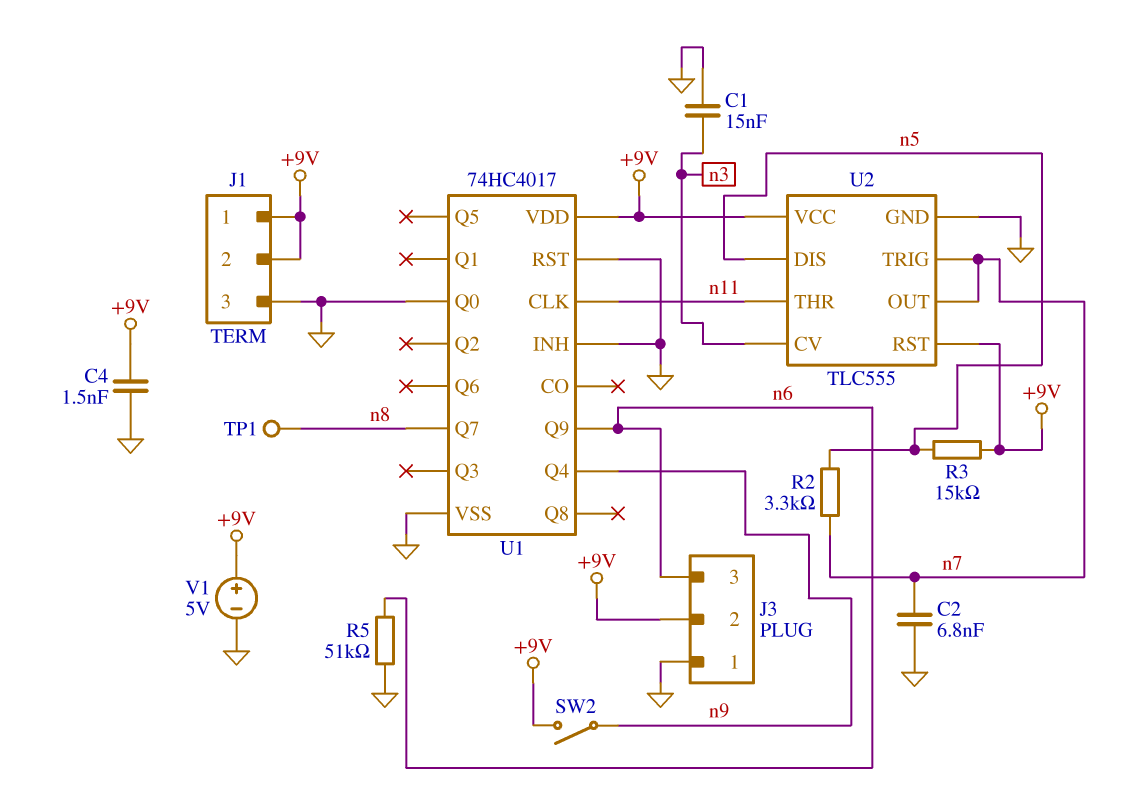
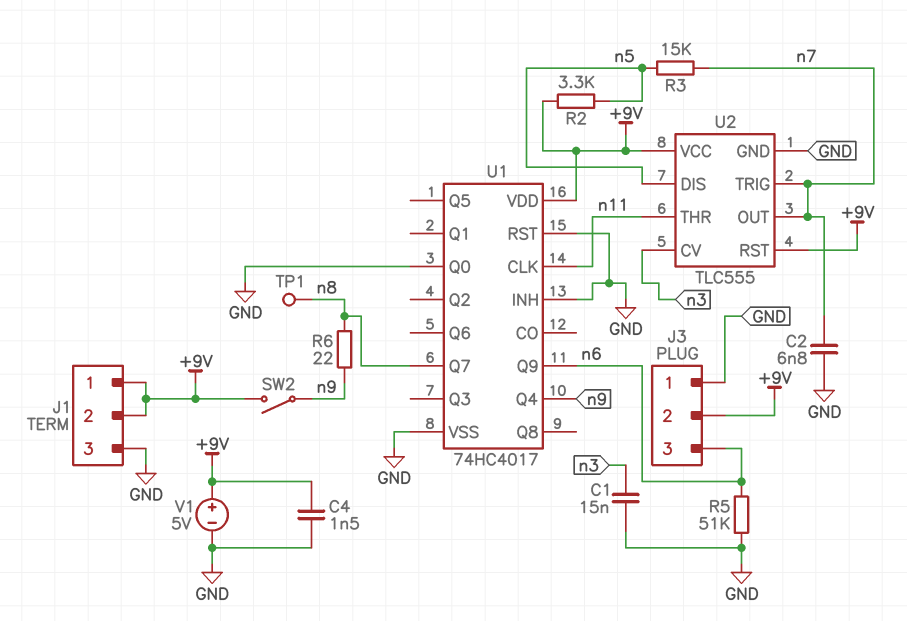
R2: 3.3k (n5, n7) -> 3.3k (+9V, n5)
R3: 15k (+9V, n5) -> 15k (n5, n7)
R6: none -> 22 (n8, n9)

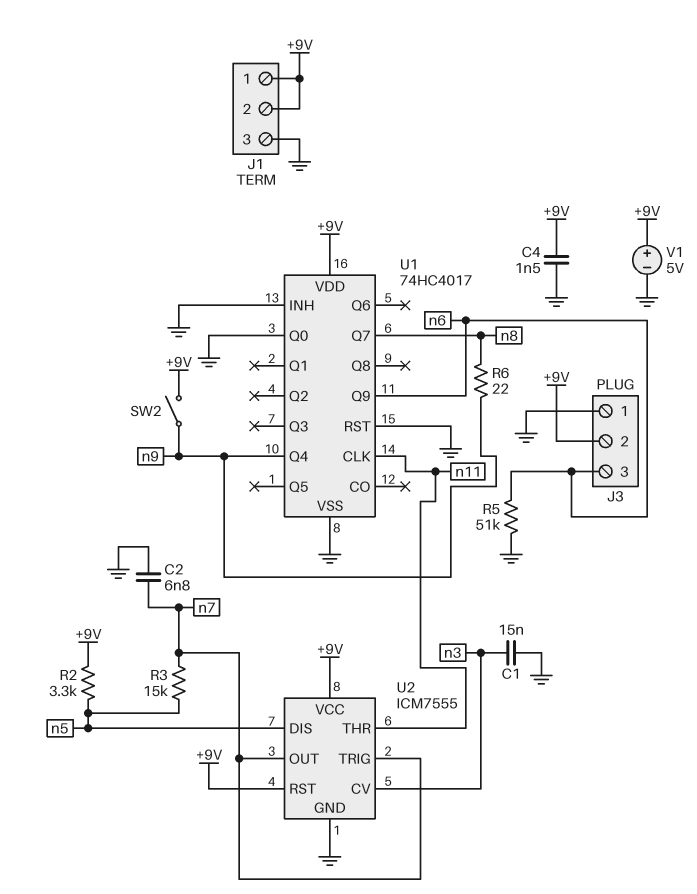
TP1: test point (n8) -> none
U2: TLC555 -> ICM7555

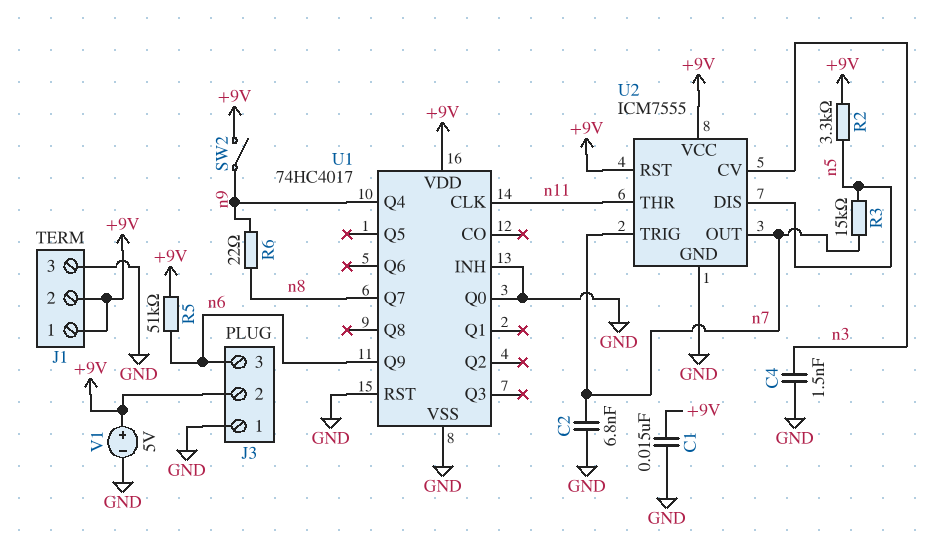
C1: 15nF (GND, n3) -> 15nF (+9V, GND)
C4: 1.5nF (+9V, GND) -> 1.5nF (GND, n3)
R5: 51k (GND, n6) -> 51k (+9V, n6)

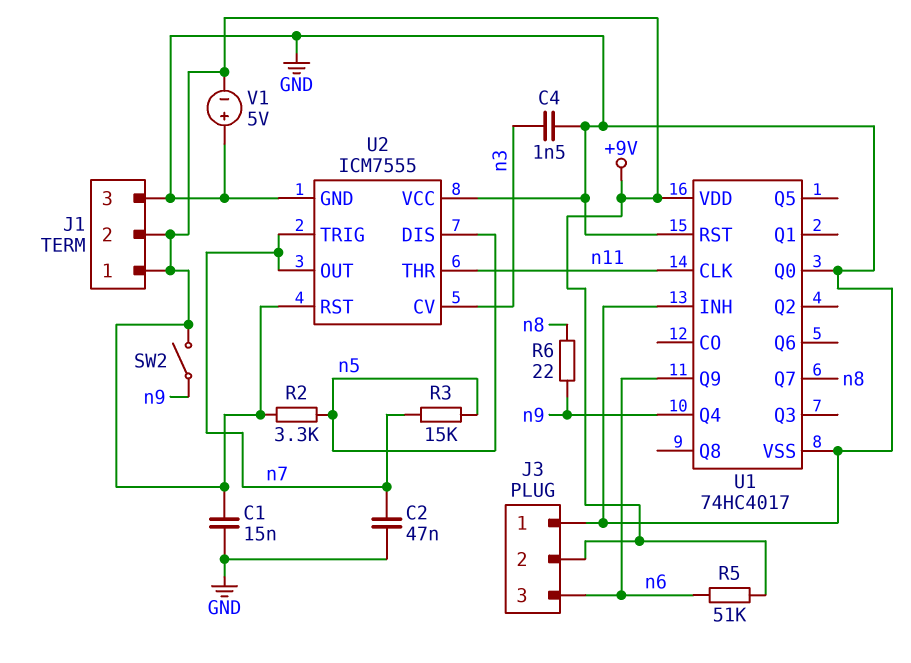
C2: 6.8nF (GND, n7) -> 47nF (GND, n7)
U2 pin VCC: +9V -> GND
V1: 5V (plus +9V, minus GND) -> 5V (plus GND, minus +9V)

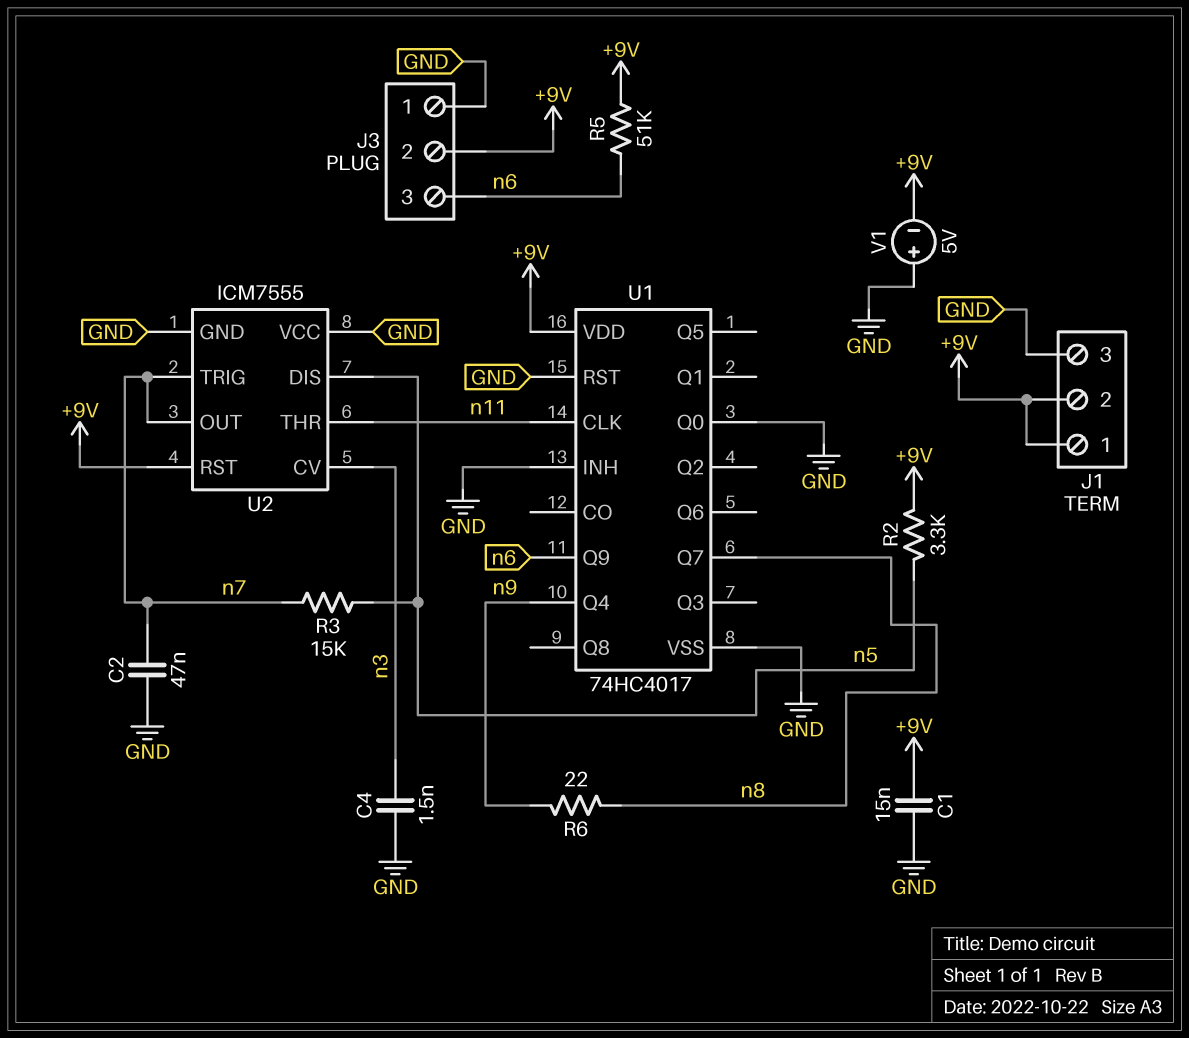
SW2: switch (+9V, n9) -> none

